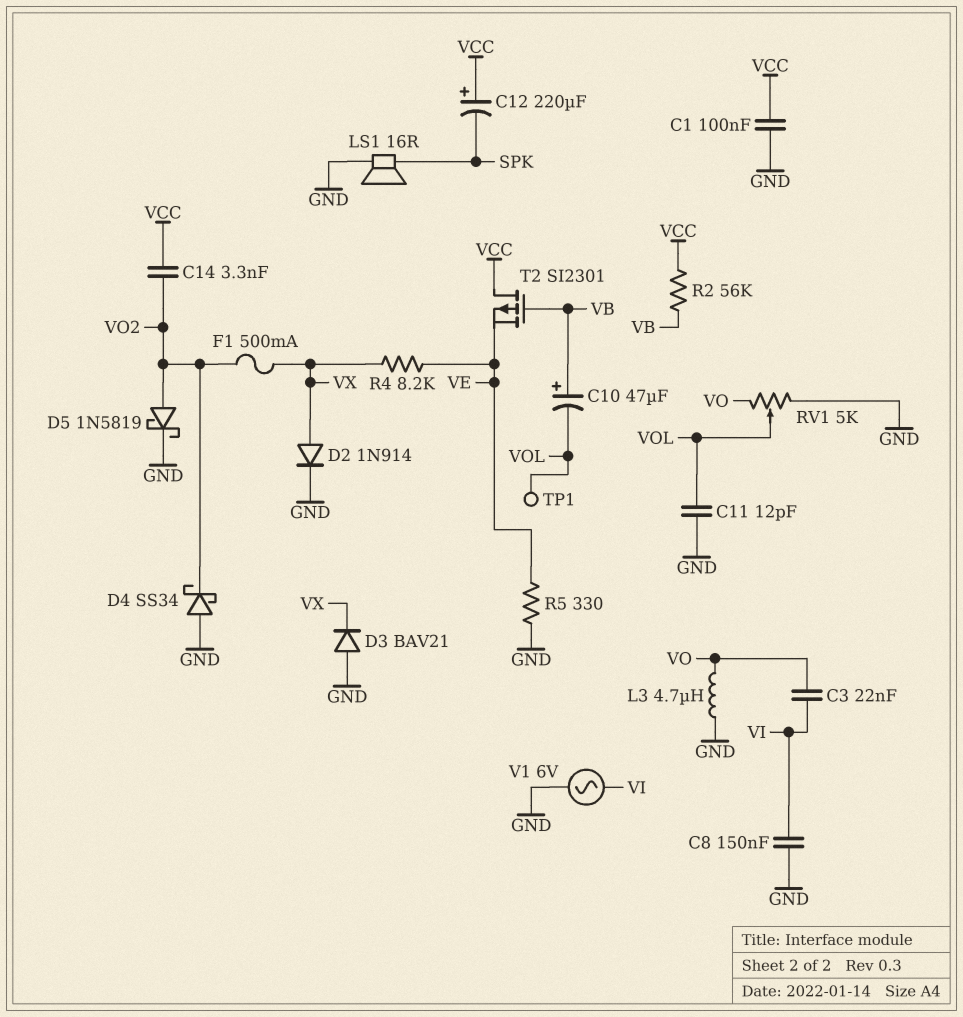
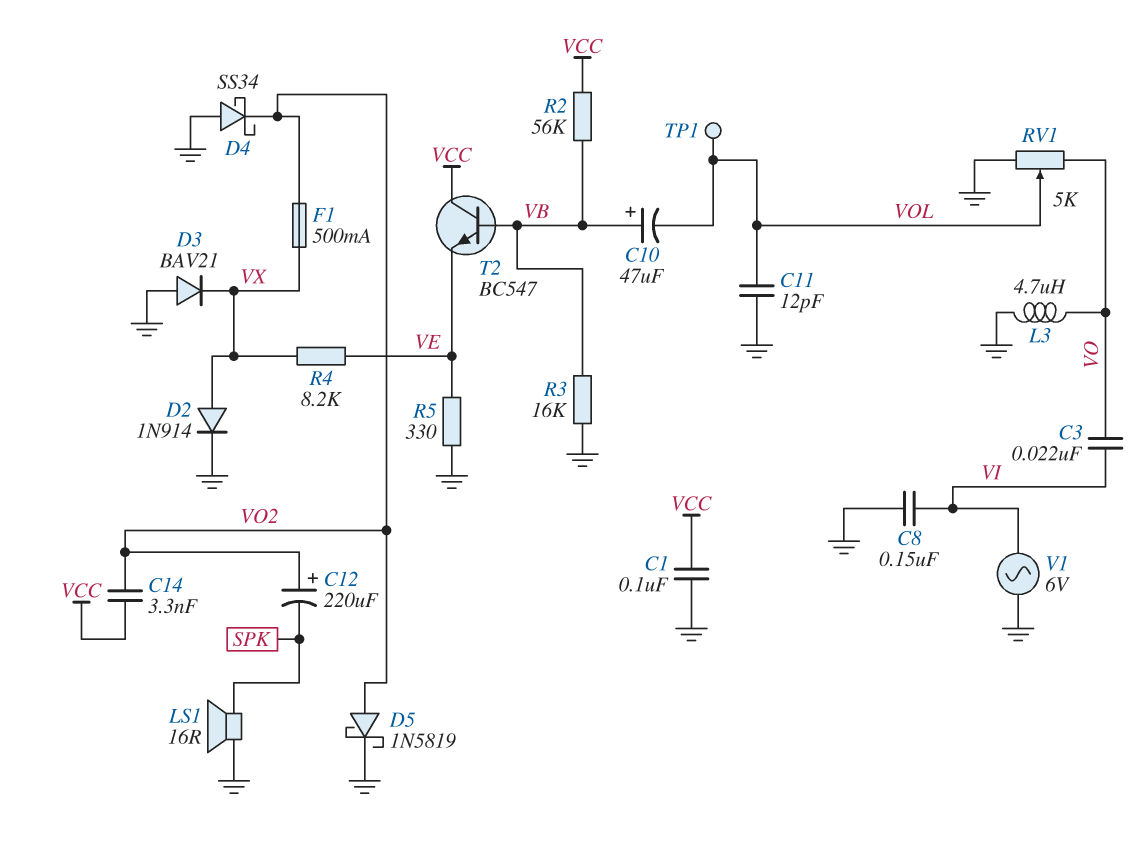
C12: 220uF (plus VCC, minus SPK) -> 220uF (plus VO2, minus SPK)
R3: none -> 16k (GND, VB)
T2: PMOS SI2301 (G VB, D VCC, S VE) -> NPN BC547 (B VB, C VCC, E VE)

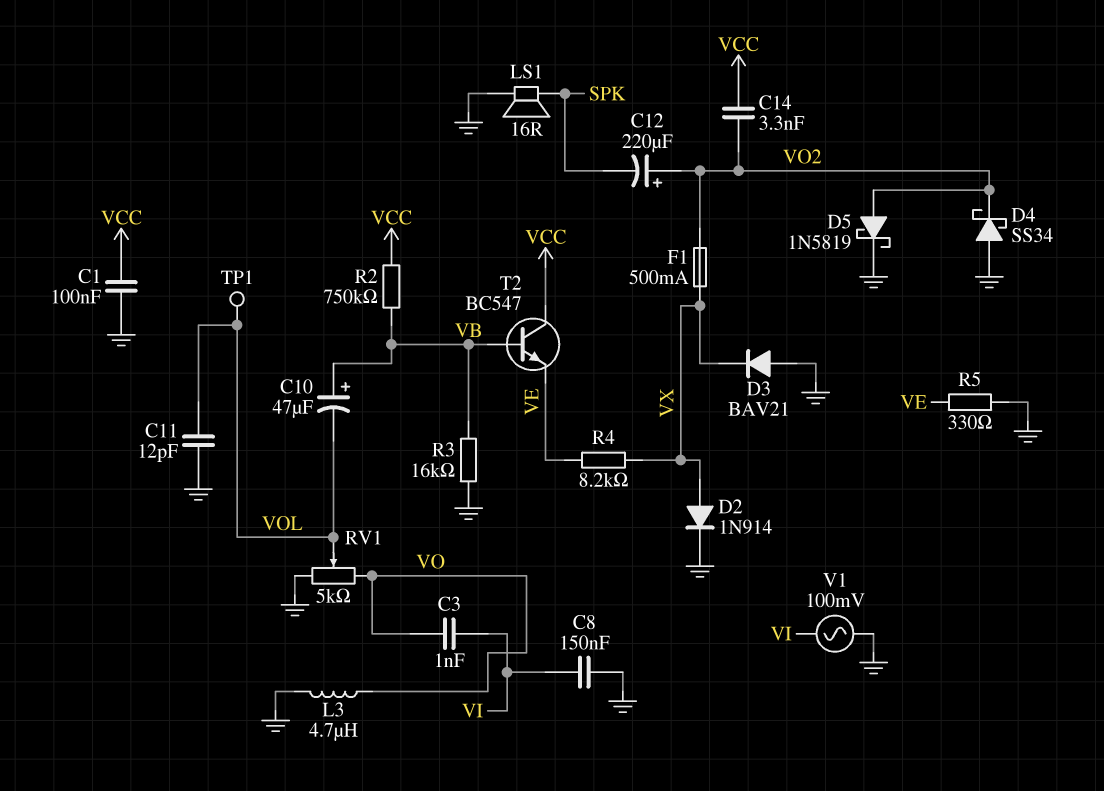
C3: 22nF (VI, VO) -> 1nF (VI, VO)
R2: 56k (VB, VCC) -> 750k (VB, VCC)
V1: AC 6V (GND, VI) -> AC 100mV (GND, VI)

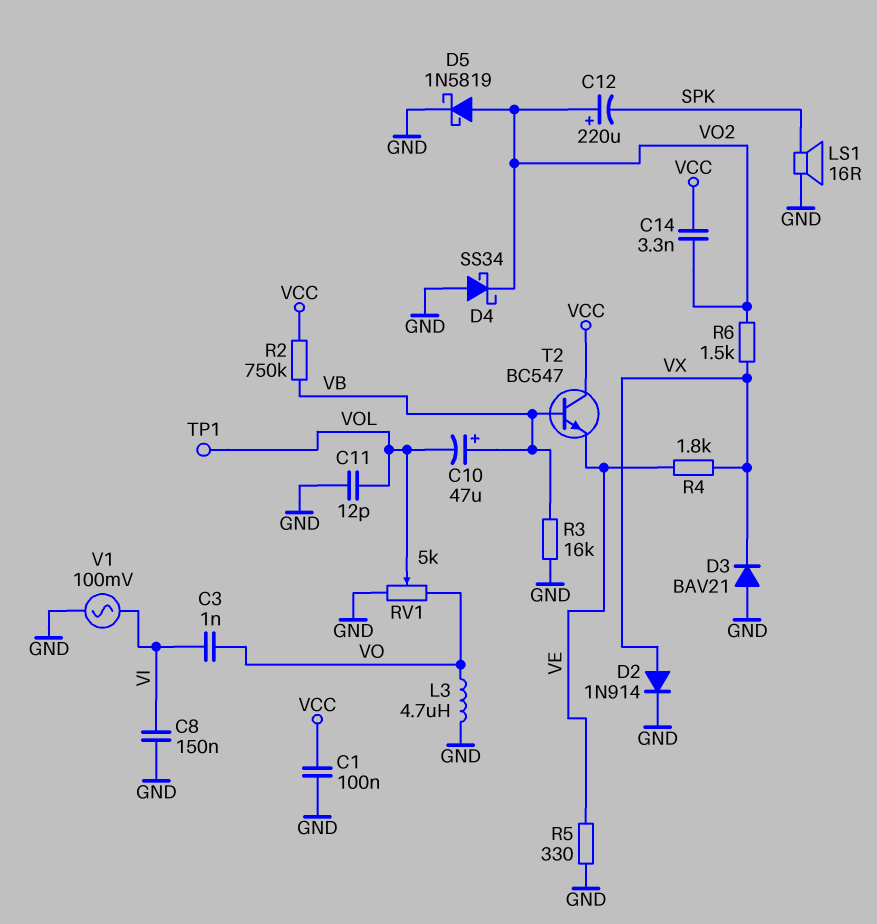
F1: 500mA (VO2, VX) -> none
R4: 8.2k (VE, VX) -> 1.8k (VE, VX)
R6: none -> 1.5k (VO2, VX)

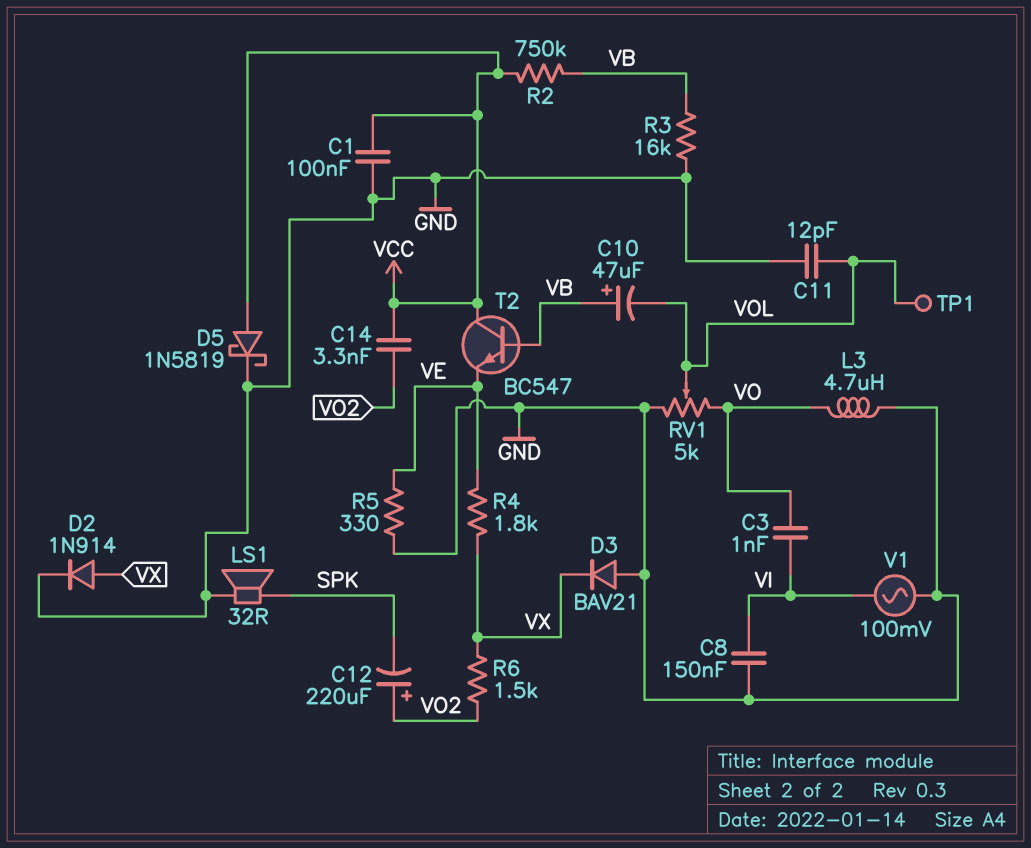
D4: schottky SS34 (A GND, K VO2) -> none
D5: schottky 1N5819 (A VO2, K GND) -> schottky 1N5819 (A VCC, K GND)
LS1: speaker 16R (GND, SPK) -> speaker 32R (GND, SPK)

